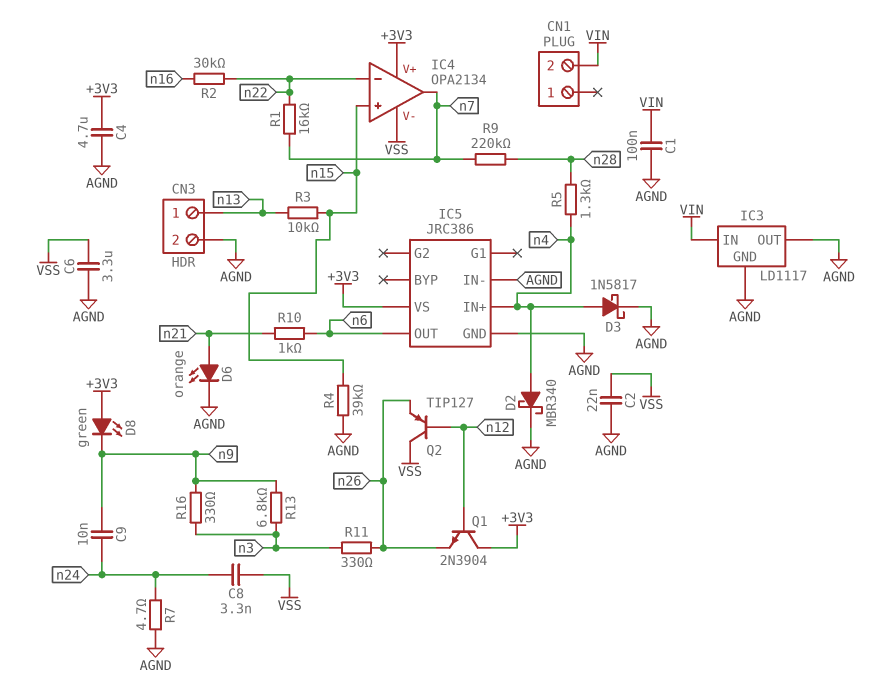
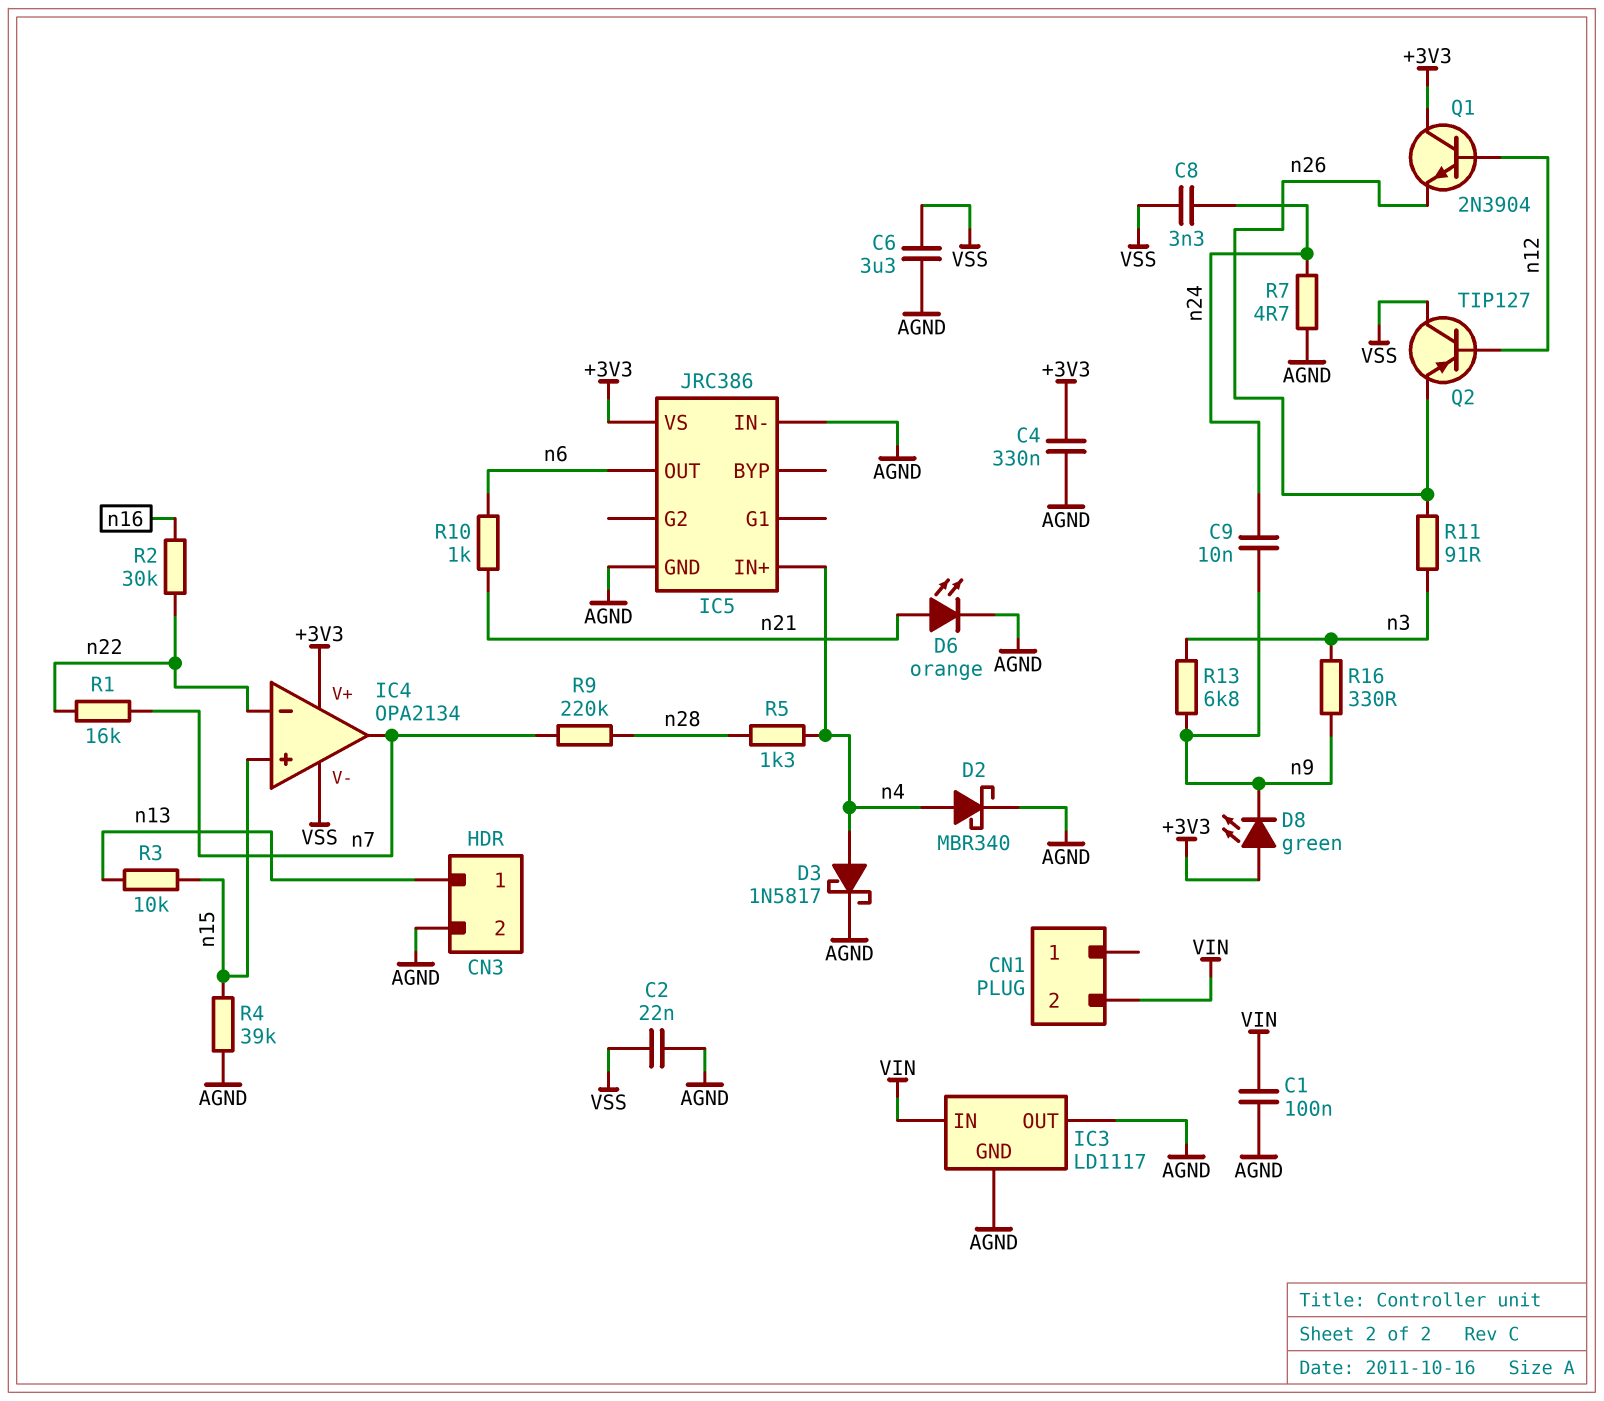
C4: 4.7uF (+3V3, AGND) -> 330nF (+3V3, AGND)
R11: 330 (n3, n26) -> 91 (n3, n26)

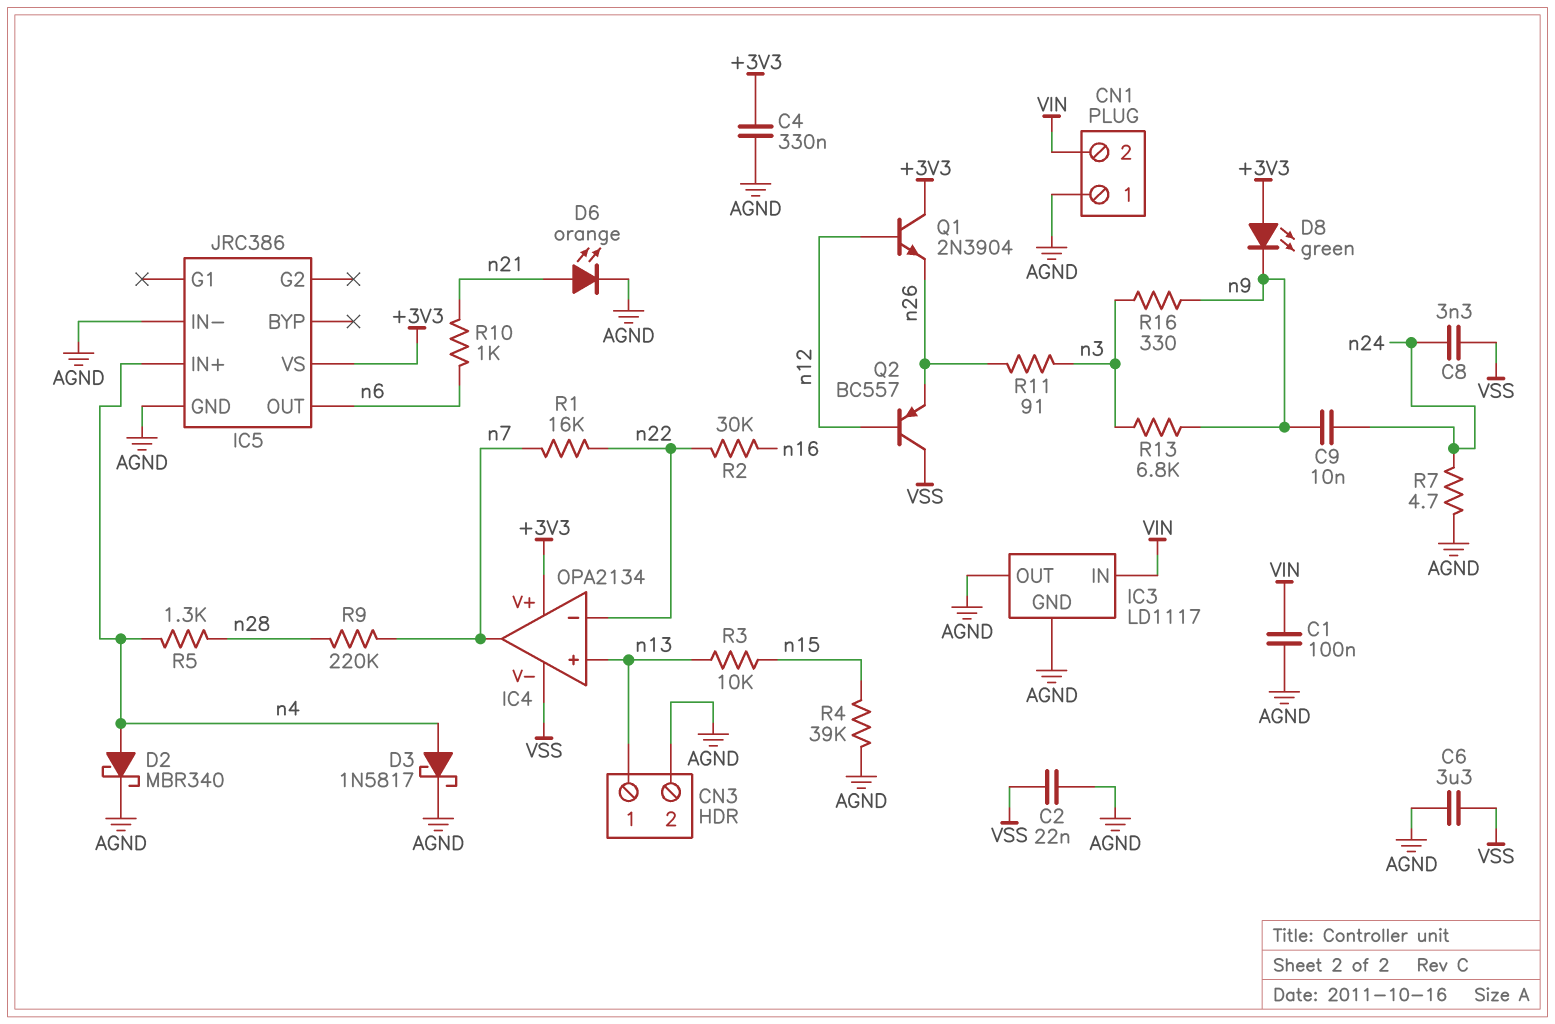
CN1 pin 1: none -> AGND
IC4 pin in+: n15 -> n13
Q2: PNP TIP127 (B n12, C VSS, E n26) -> PNP BC557 (B n12, C VSS, E n26)

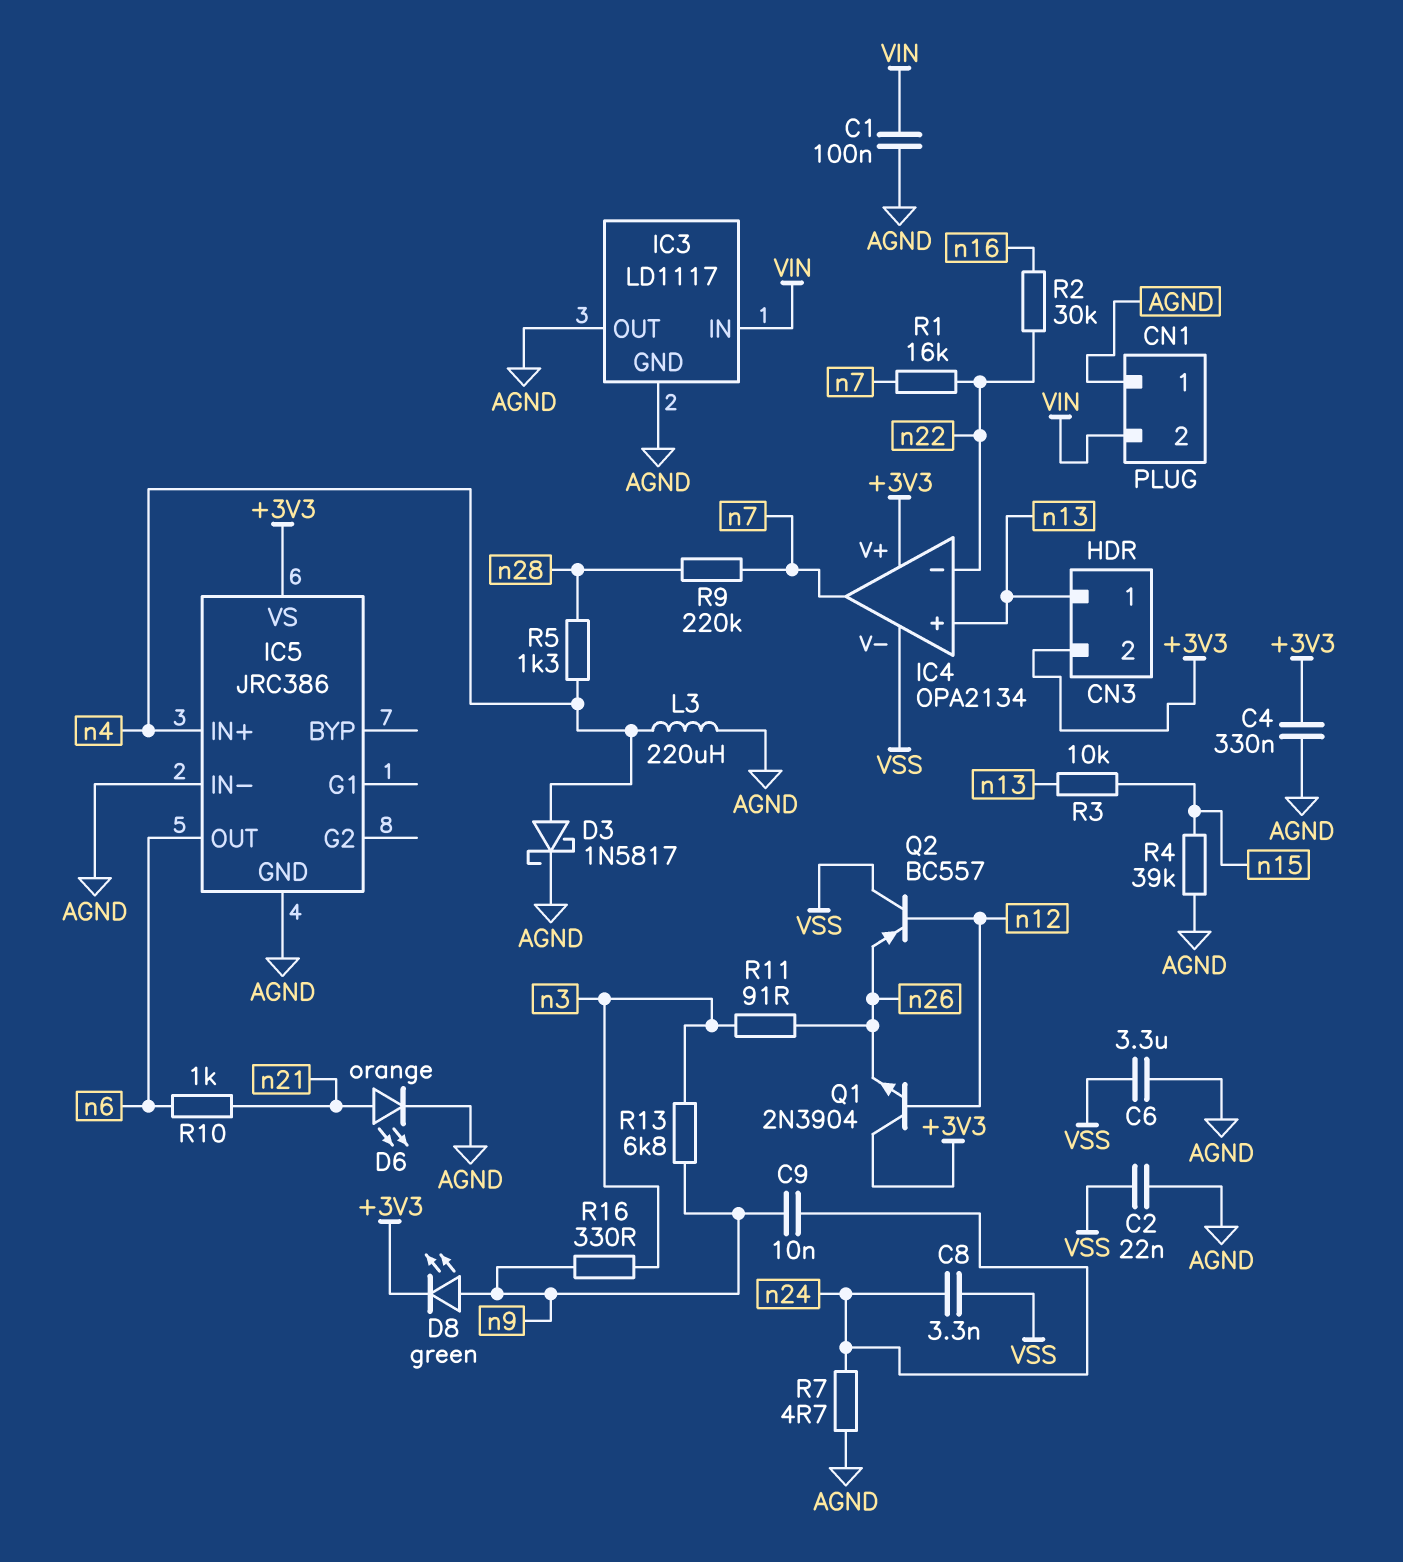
CN3 pin 2: AGND -> +3V3
D2: schottky MBR340 (A n4, K AGND) -> none
D8: LED green (A +3V3, K n9) -> LED green (A n9, K +3V3)
L3: none -> 220uH (AGND, n4)

